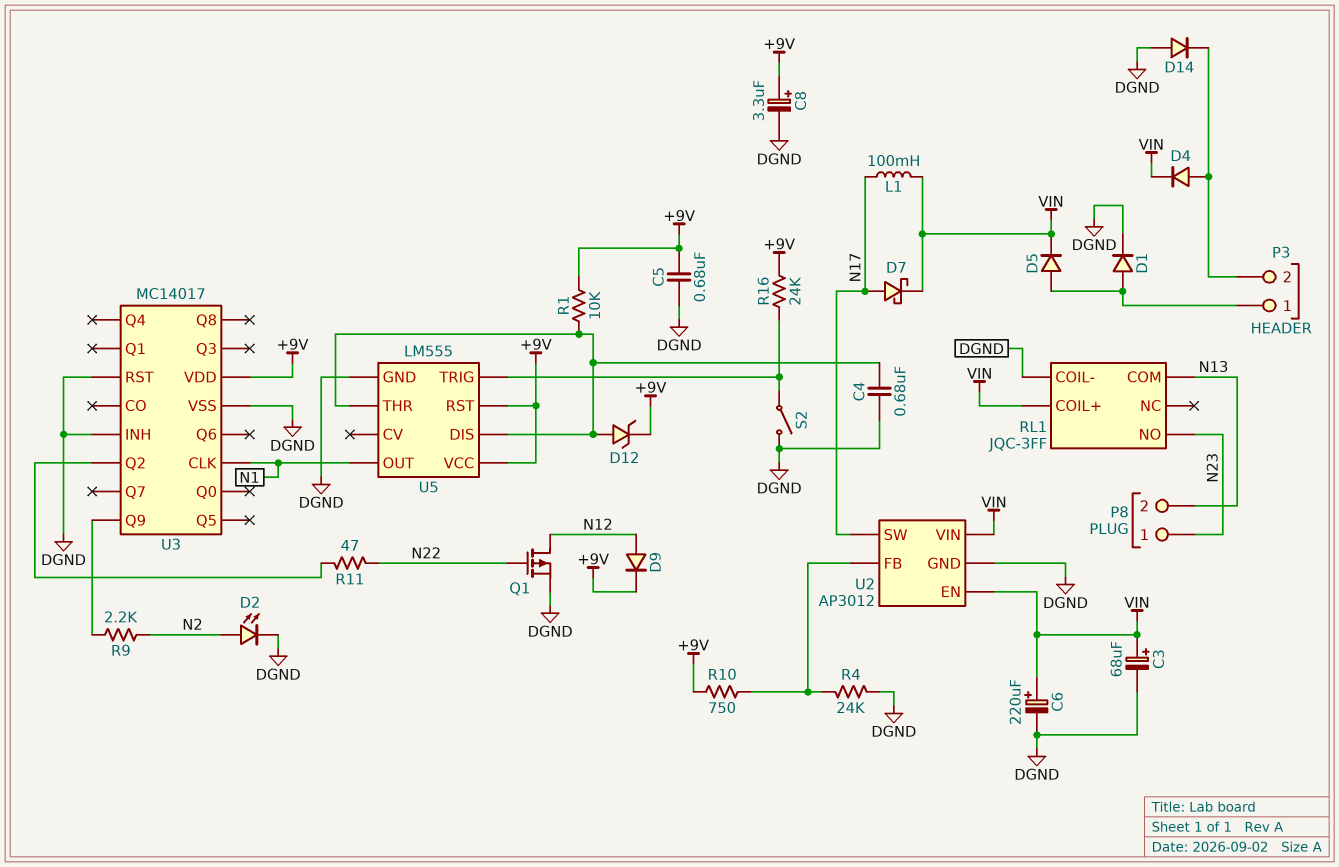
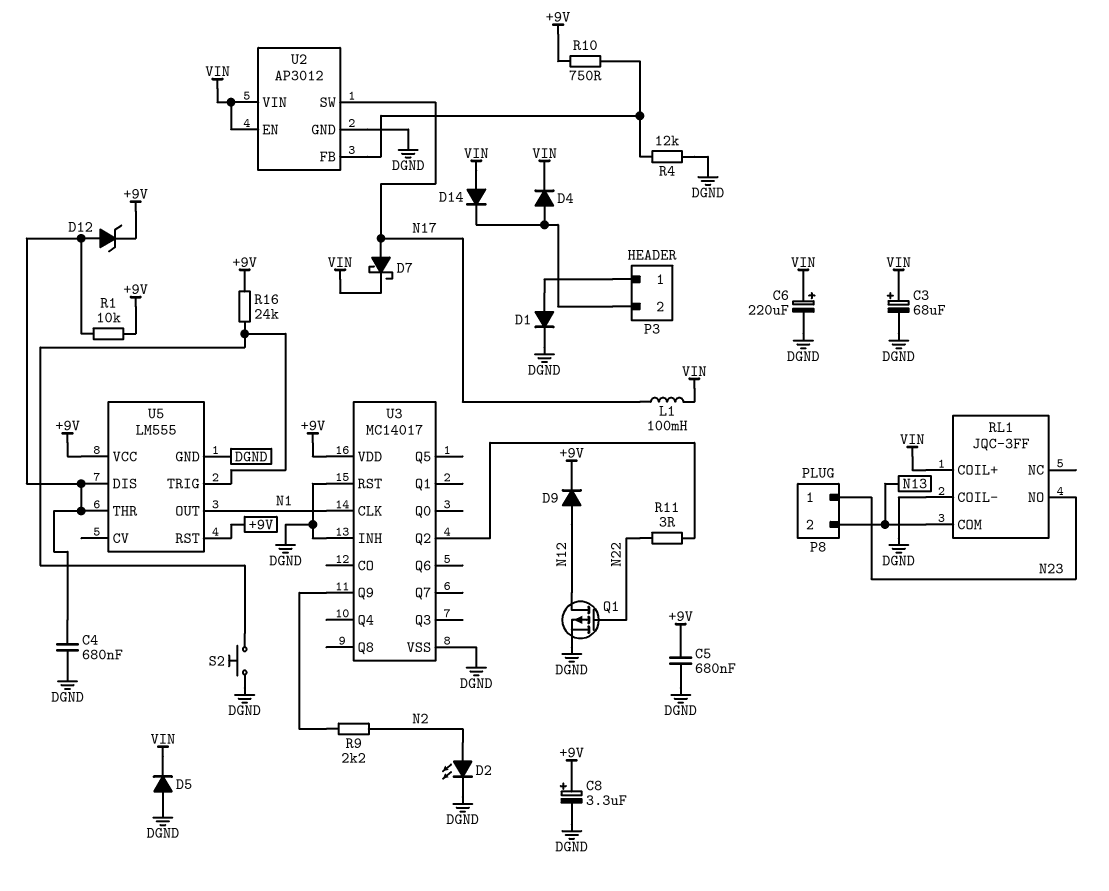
D5: diode (A P3/1, K VIN) -> diode (A DGND, K VIN)
D14: diode (A DGND, K P3/2) -> diode (A VIN, K P3/2)
R4: 24k (DGND, U2/FB) -> 12k (DGND, U2/FB)
R11: 47 (N22, U3/Q2) -> 3 (N22, U3/Q2)
S2: switch (DGND, U5/TRIG) -> button (DGND, U5/TRIG)

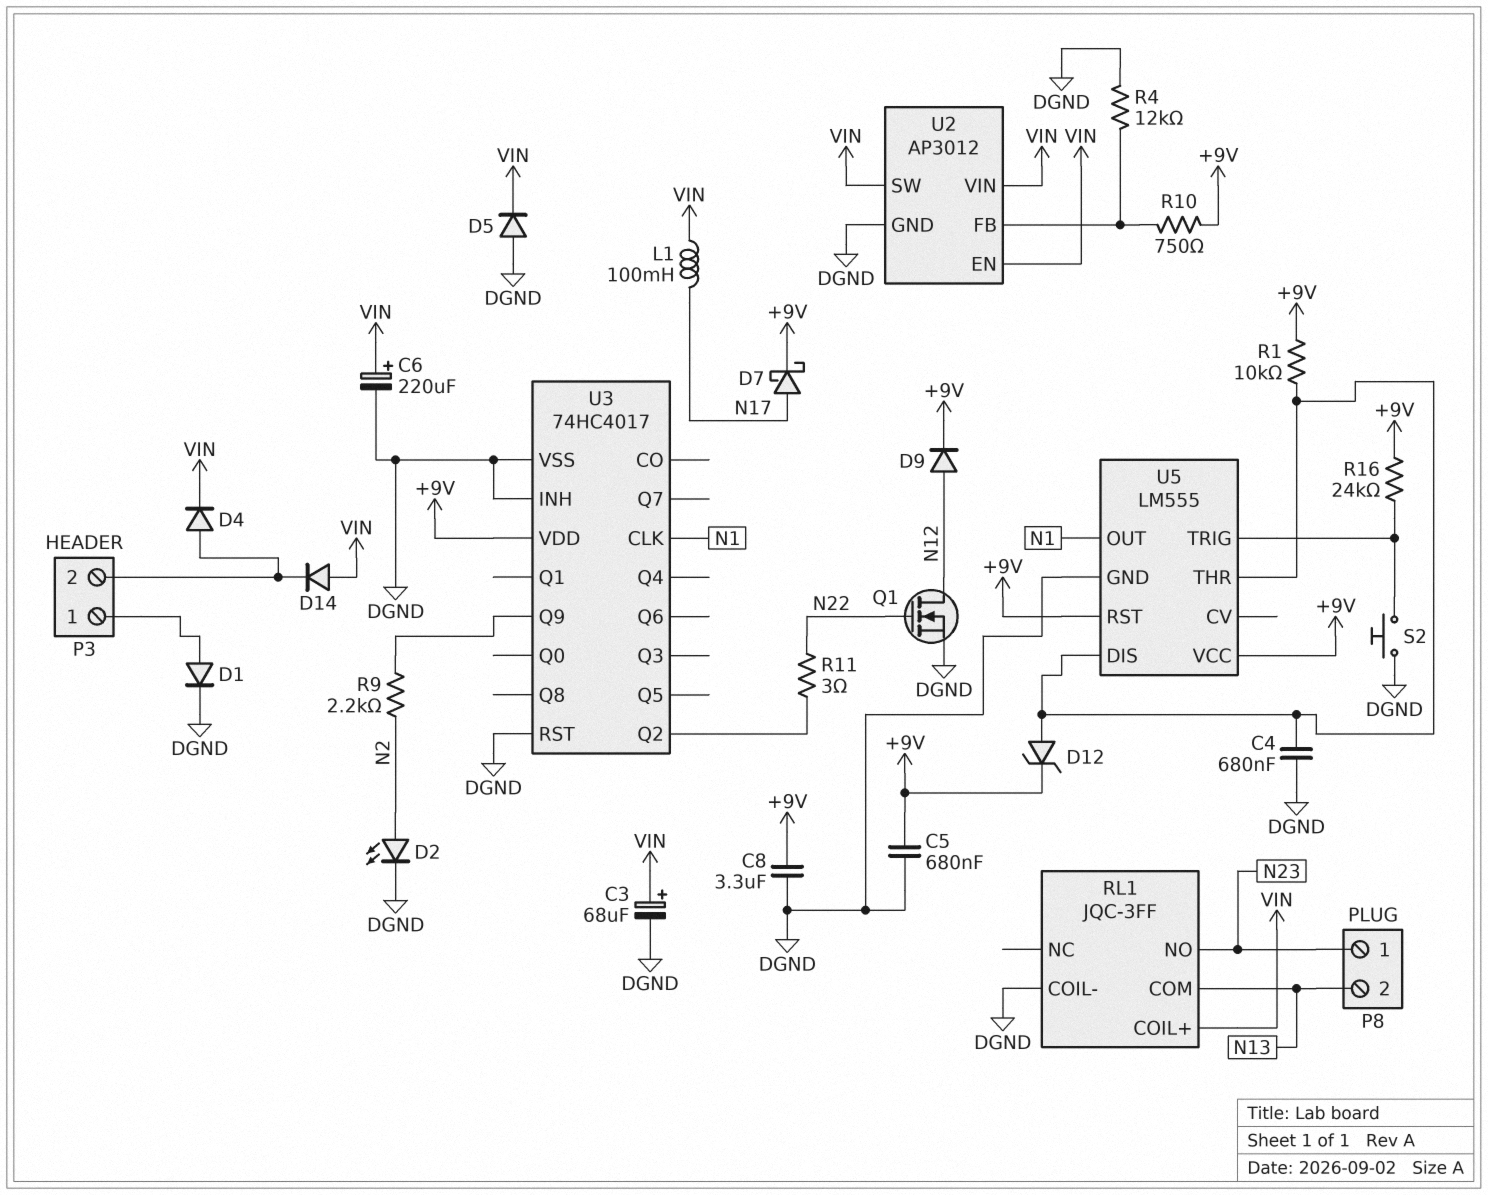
C8: 3.3uF (plus +9V, minus DGND) -> 3.3uF (+9V, DGND)
D7: schottky (A N17, K VIN) -> schottky (A N17, K +9V)
Q1: PMOS (G N22, D N12, S DGND) -> NMOS (G N22, D N12, S DGND)
U2 pin SW: N17 -> VIN
U3: MC14017 -> 74HC4017

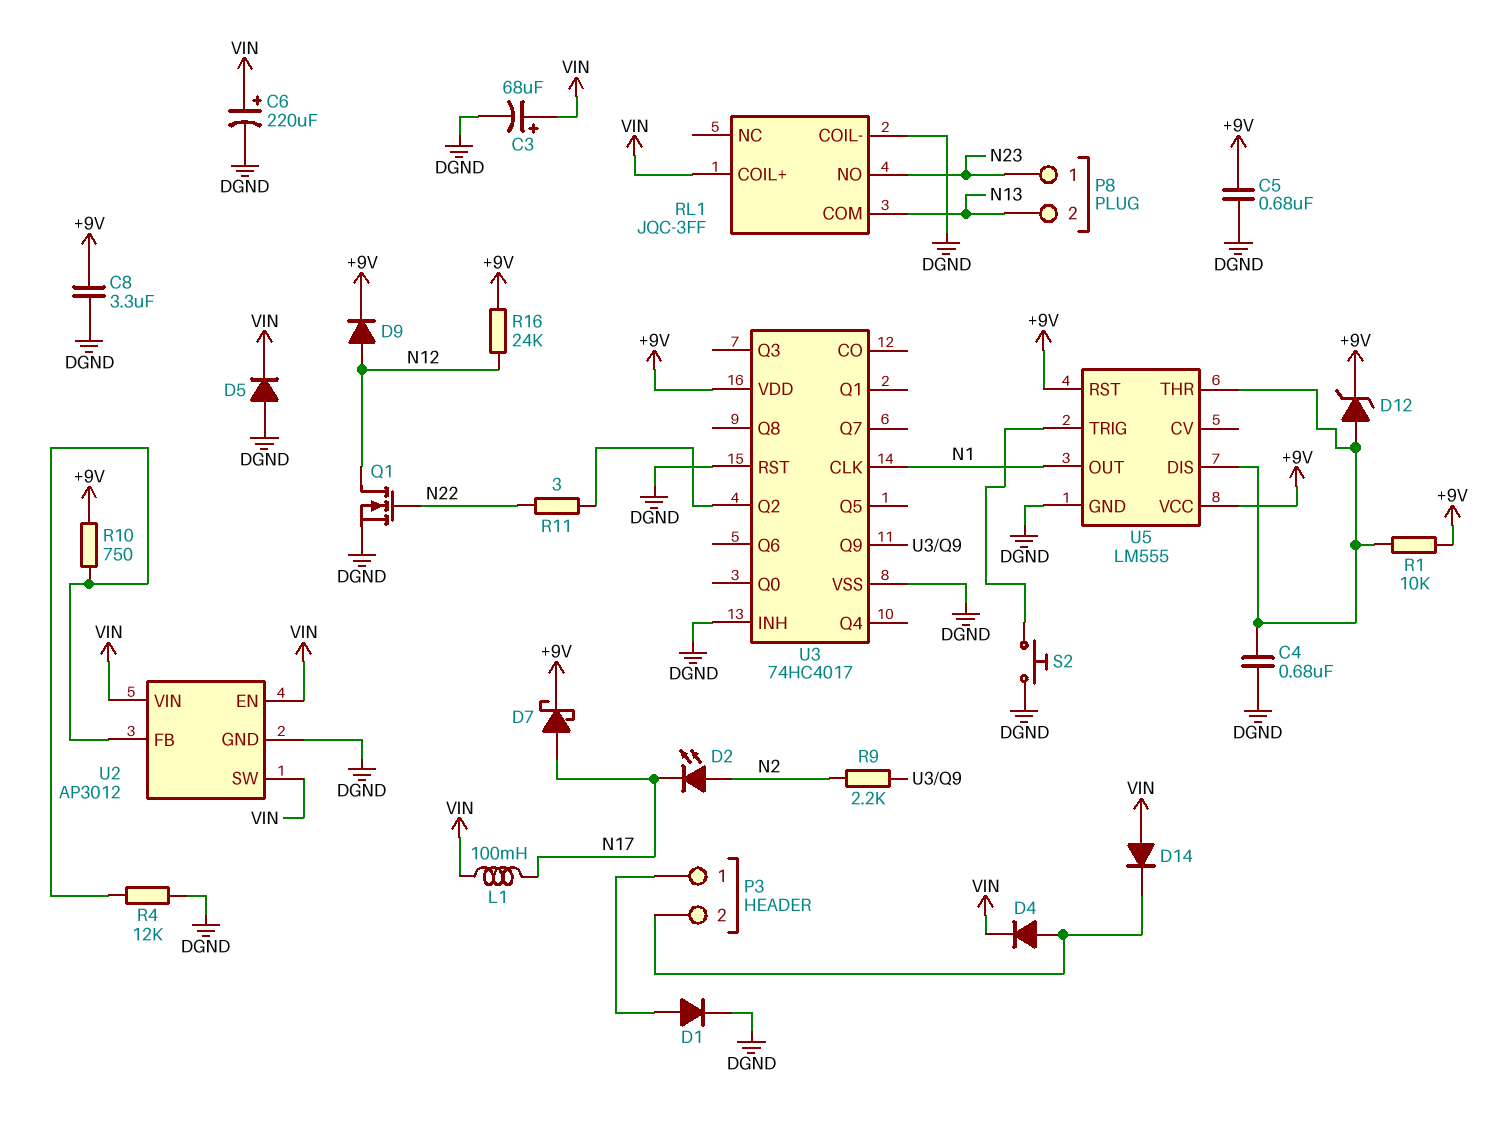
D2: LED (A N2, K DGND) -> LED (A N2, K N17)
R16: 24k (+9V, U5/TRIG) -> 24k (+9V, N12)

